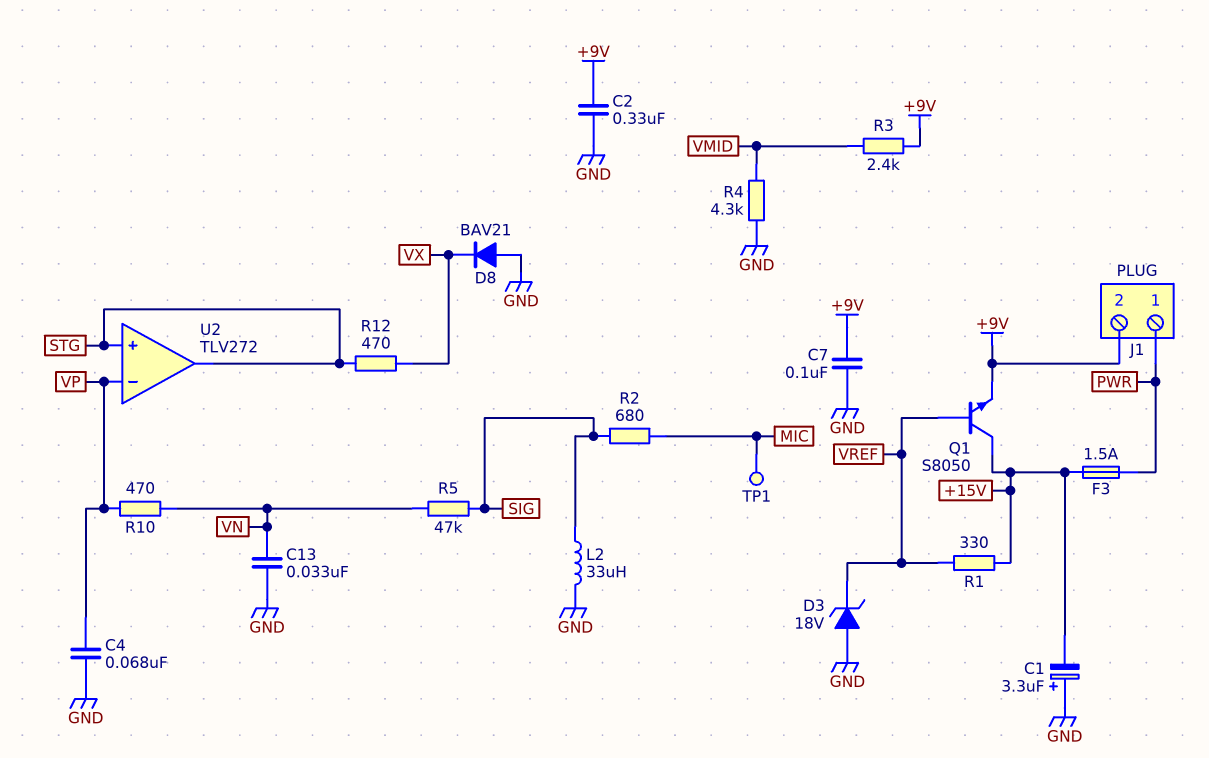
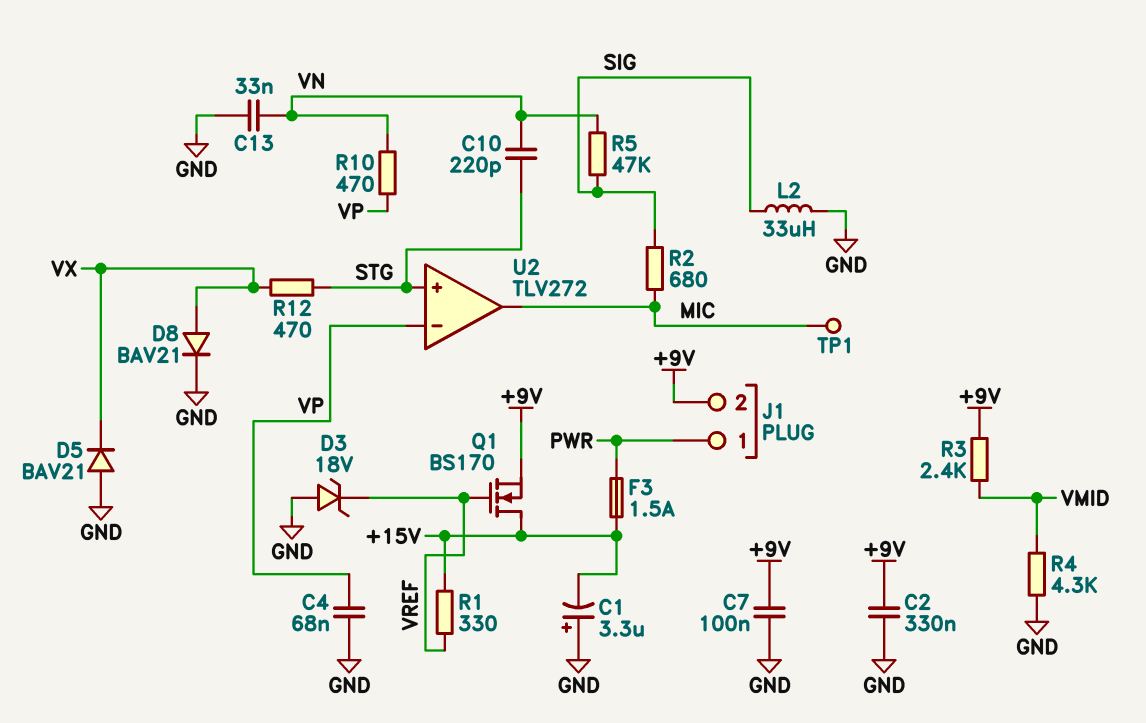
C10: none -> 220pF (STG, VN)
D5: none -> diode BAV21 (A GND, K VX)
D8: diode BAV21 (A GND, K VX) -> diode BAV21 (A VX, K GND)
Q1: NPN S8050 (B VREF, C +15V, E +9V) -> NMOS BS170 (G VREF, D +15V, S +9V)
U2 pin out: STG -> MIC

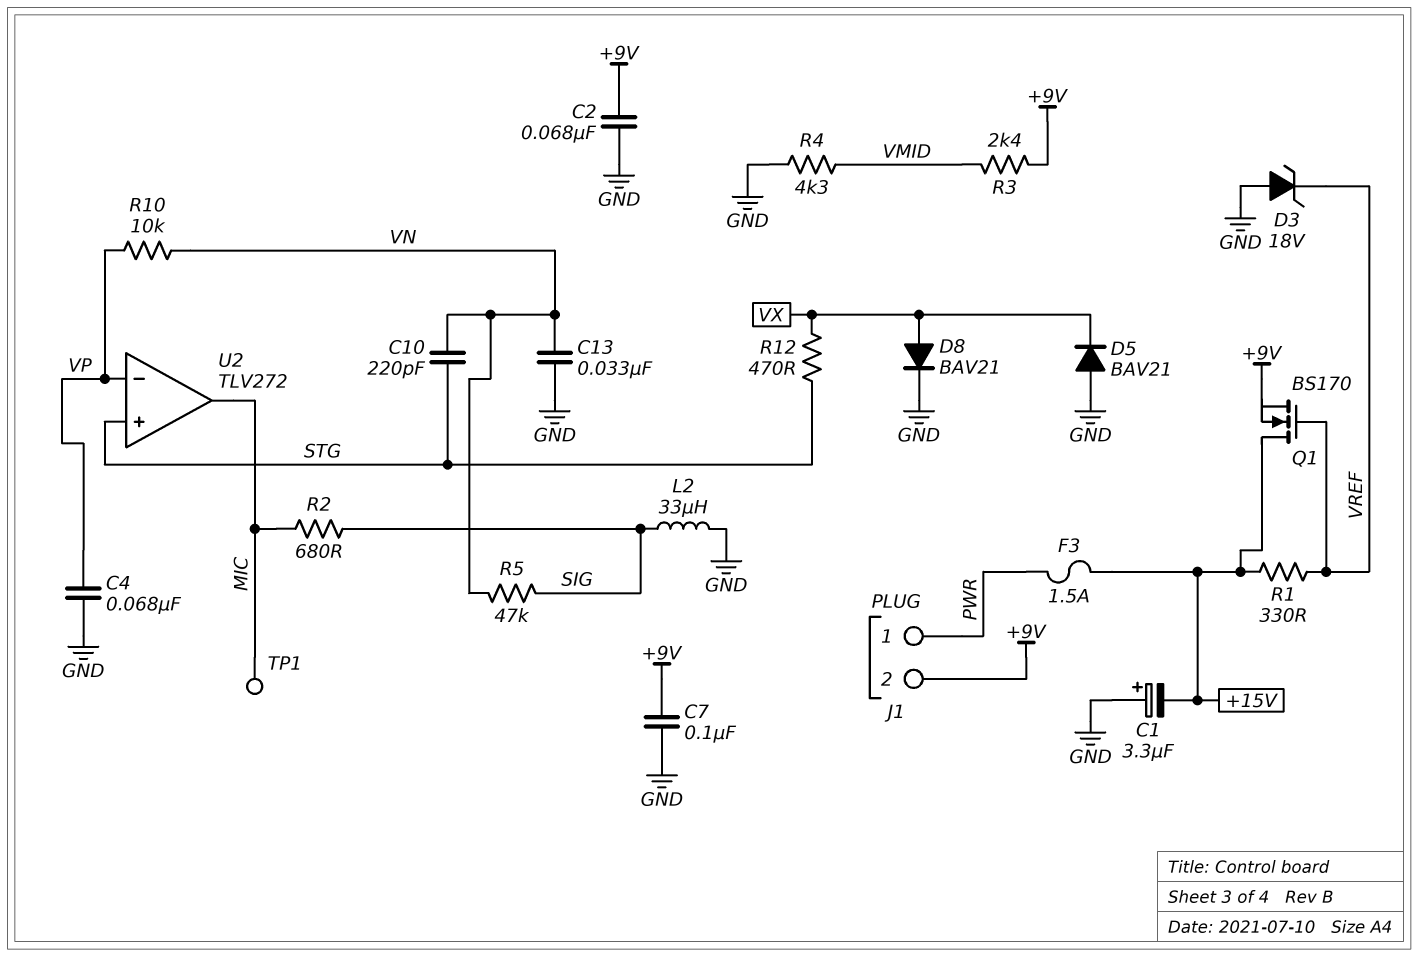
C2: 330nF (+9V, GND) -> 68nF (+9V, GND)
R10: 470 (VN, VP) -> 10k (VN, VP)

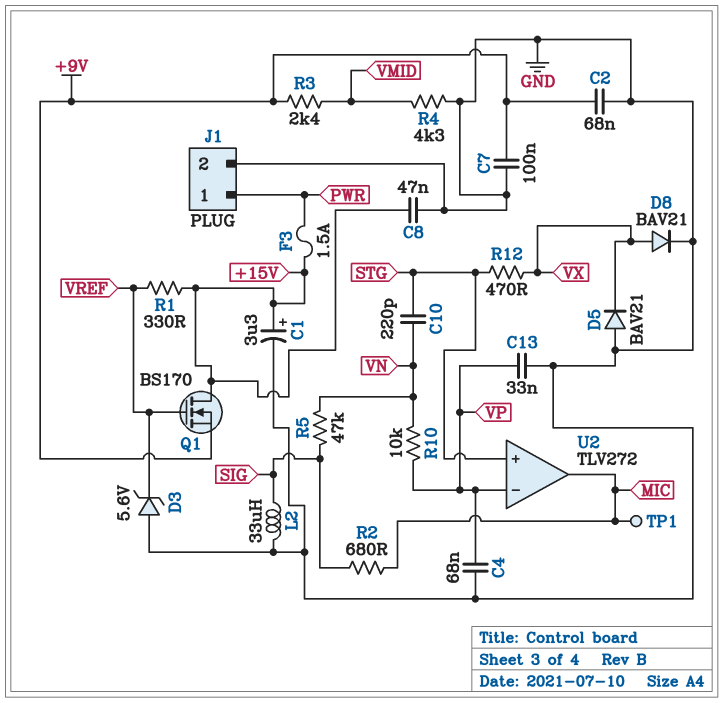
C1: 3.3uF (plus GND, minus +15V) -> 3.3uF (plus +15V, minus GND)
C8: none -> 47nF (+15V, GND)
C13: 33nF (GND, VN) -> 33nF (GND, VP)
D3: zener 18V (A GND, K VREF) -> zener 5.6V (A GND, K VREF)
J1 pin 2: +9V -> GND

